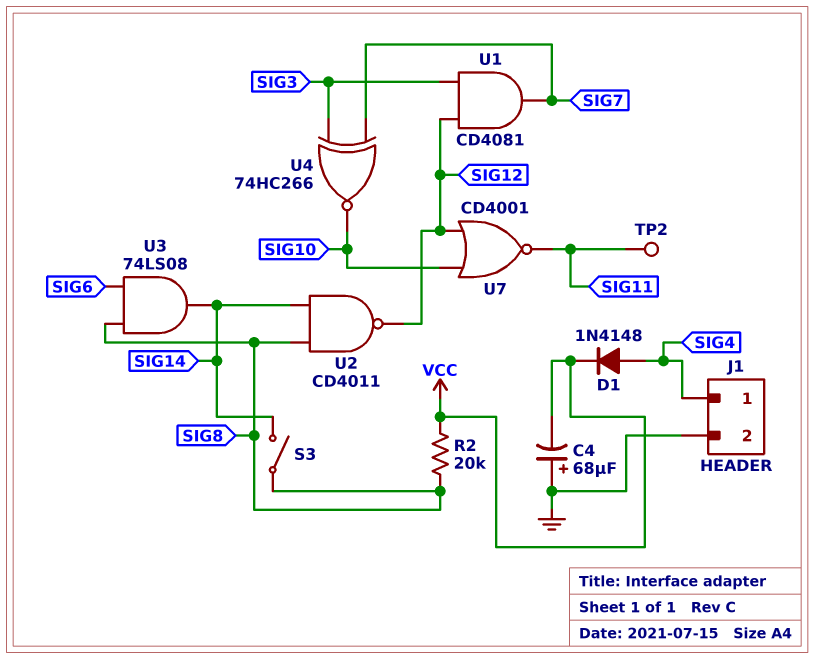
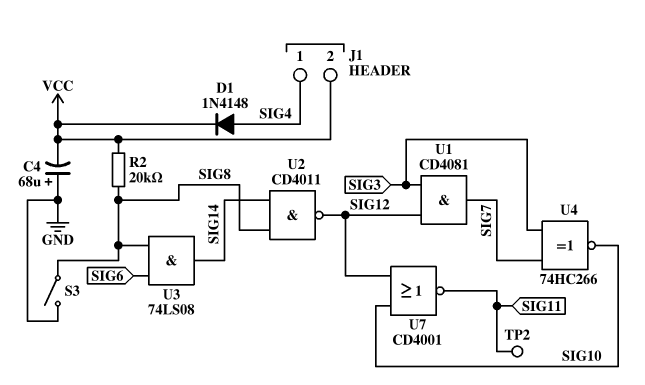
J1 pin 2: GND -> VCC
S3: switch (SIG8, SIG14) -> switch (GND, SIG8)

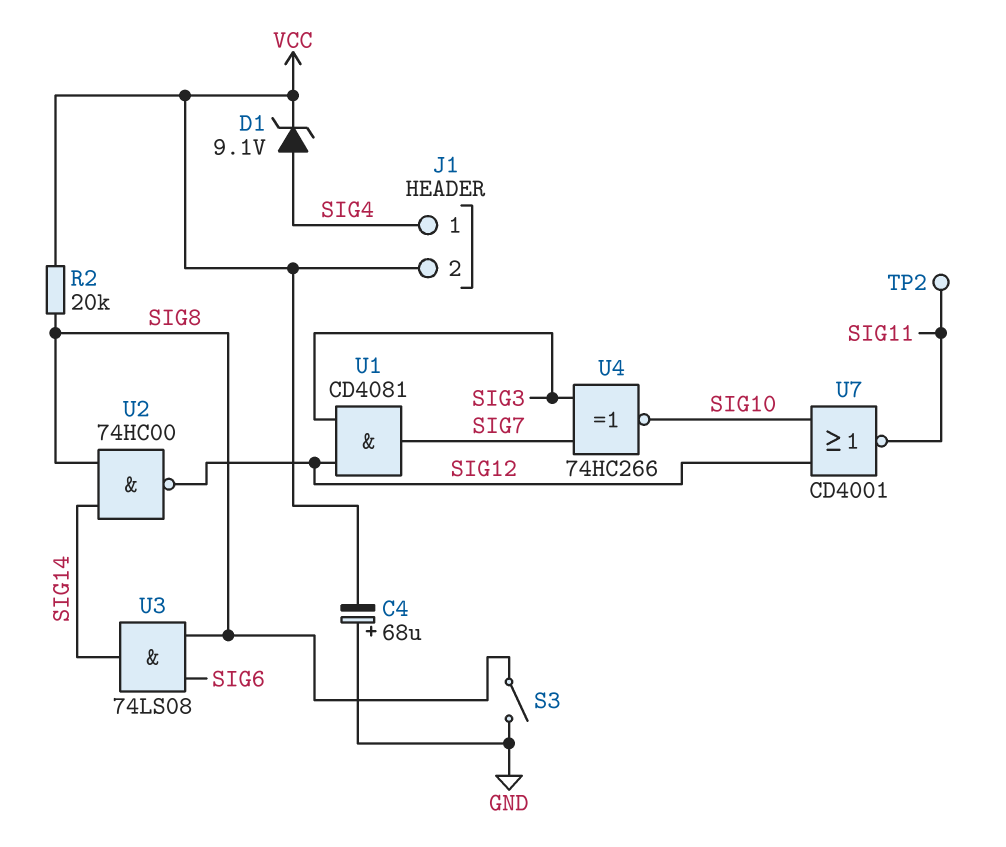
D1: diode 1N4148 (A SIG4, K VCC) -> zener 9.1V (A SIG4, K VCC)
U2: NAND CD4011 (in SIG8, in SIG14, out SIG12) -> NAND 74HC00 (in SIG8, in SIG14, out SIG12)

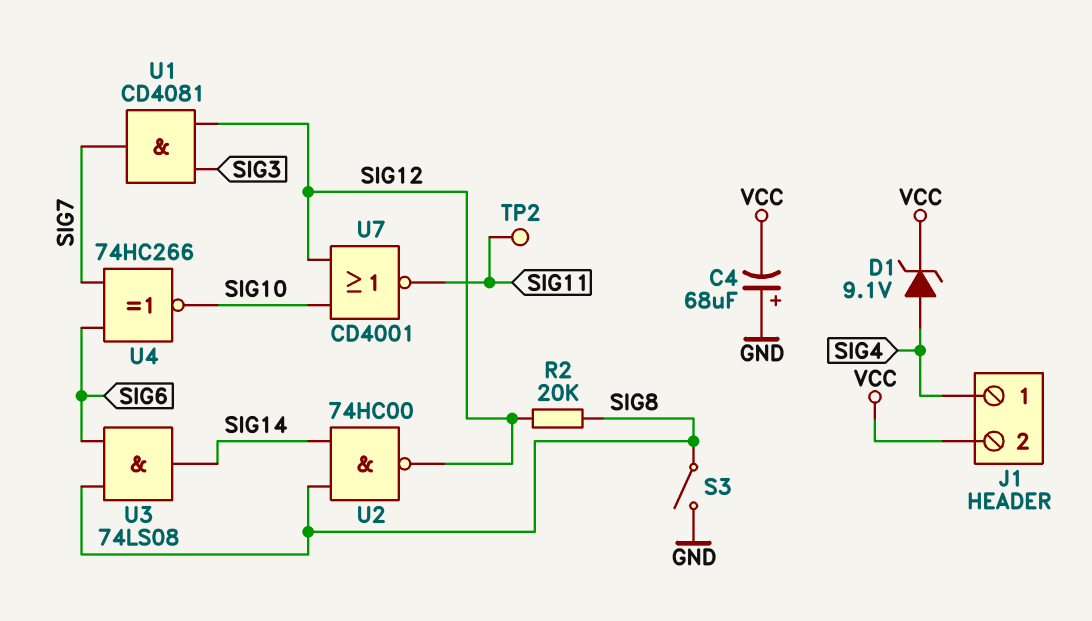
R2: 20k (SIG8, VCC) -> 20k (SIG8, SIG12)
U4: XNOR 74HC266 (in SIG3, in SIG7, out SIG10) -> XNOR 74HC266 (in SIG6, in SIG7, out SIG10)

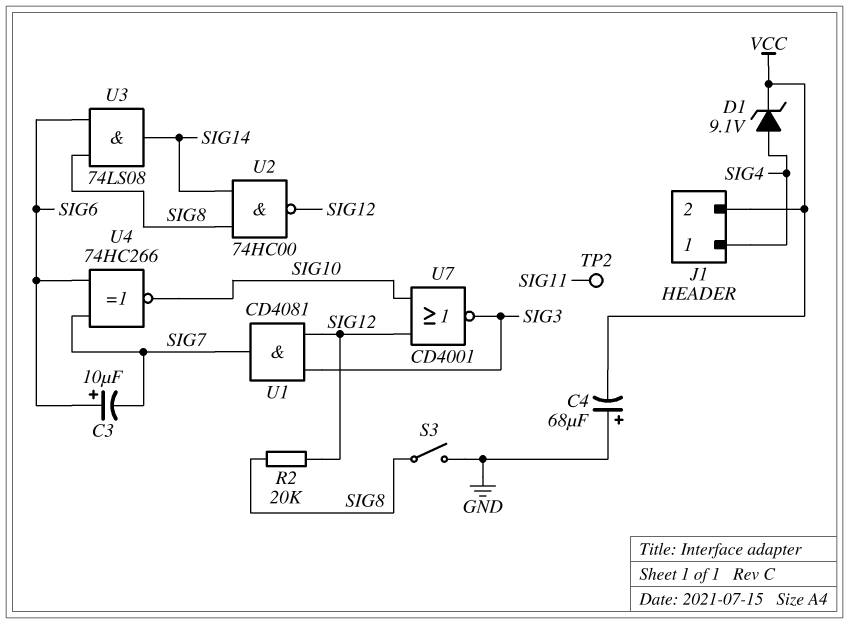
C3: none -> 10uF (plus SIG6, minus SIG7)
U7: NOR CD4001 (in SIG10, in SIG12, out SIG11) -> NOR CD4001 (in SIG10, in SIG12, out SIG3)

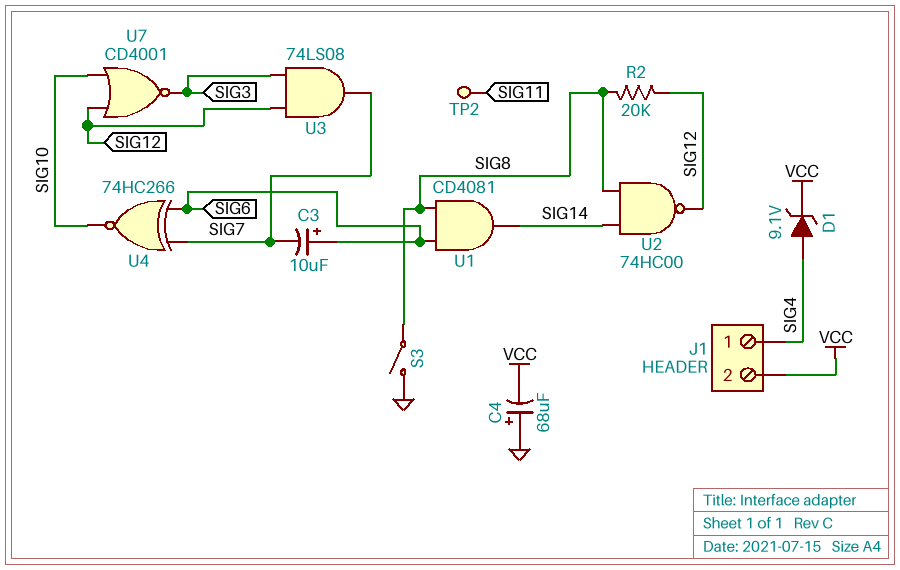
U1: AND CD4081 (in SIG3, in SIG12, out SIG7) -> AND CD4081 (in SIG6, in SIG8, out SIG14)
U3: AND 74LS08 (in SIG6, in SIG8, out SIG14) -> AND 74LS08 (in SIG3, in SIG12, out SIG7)

